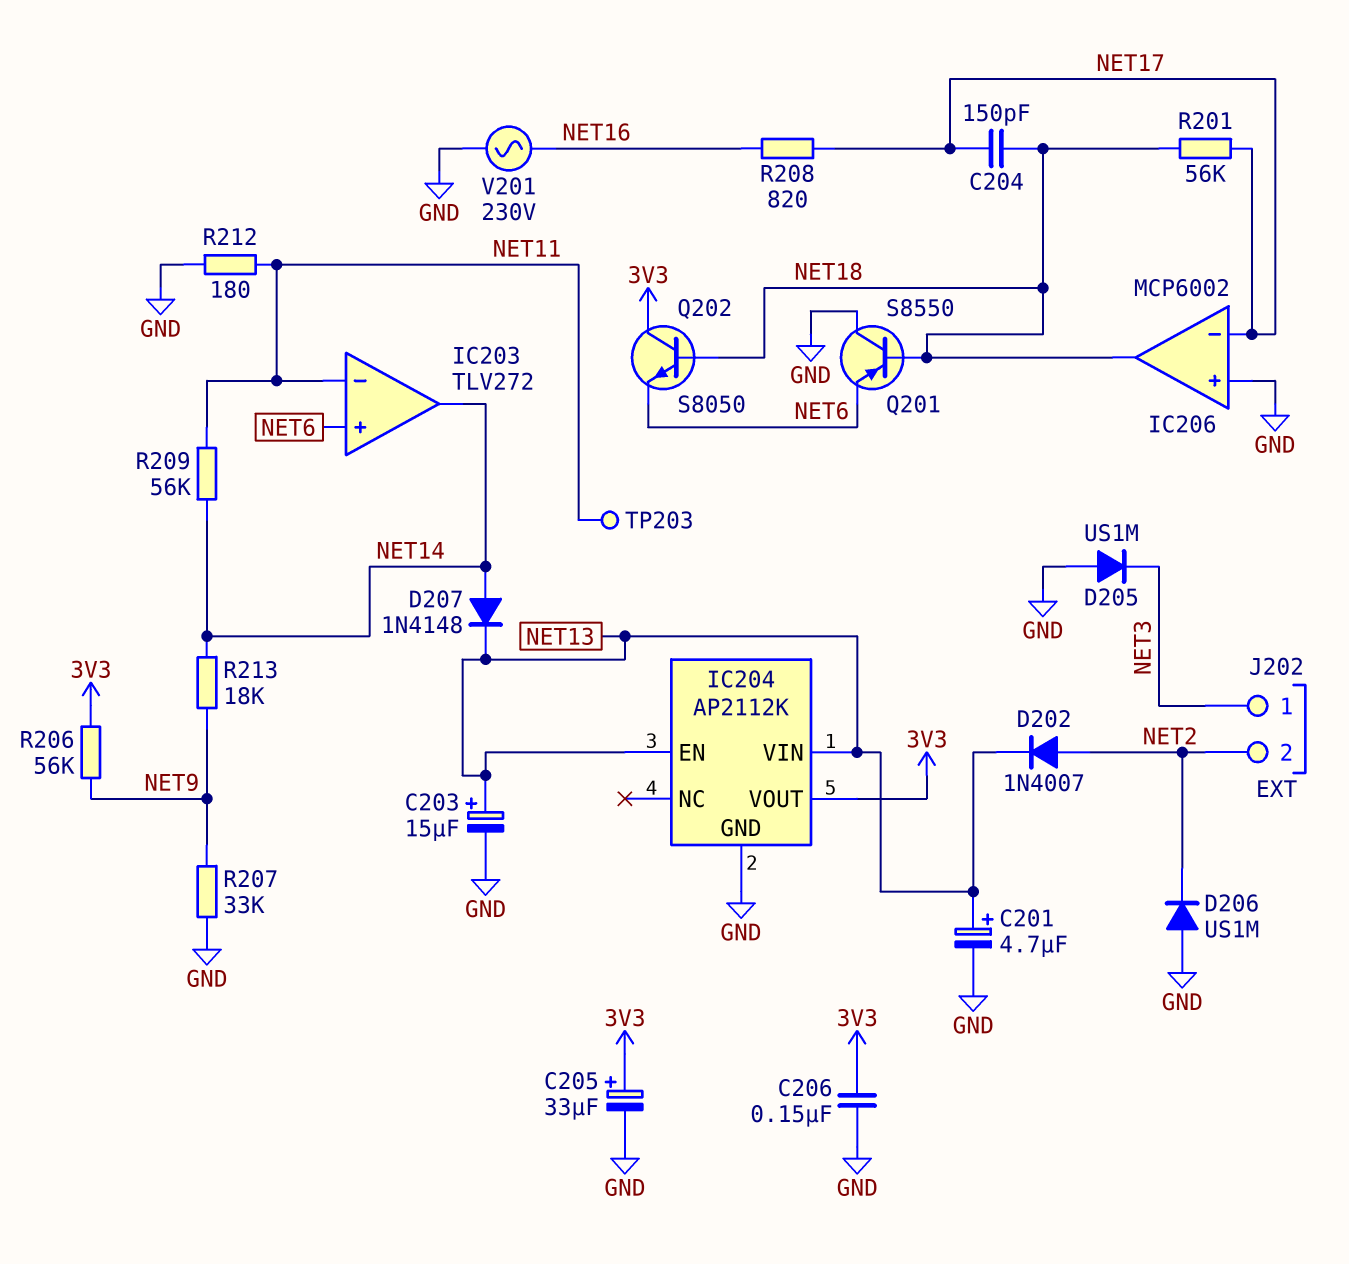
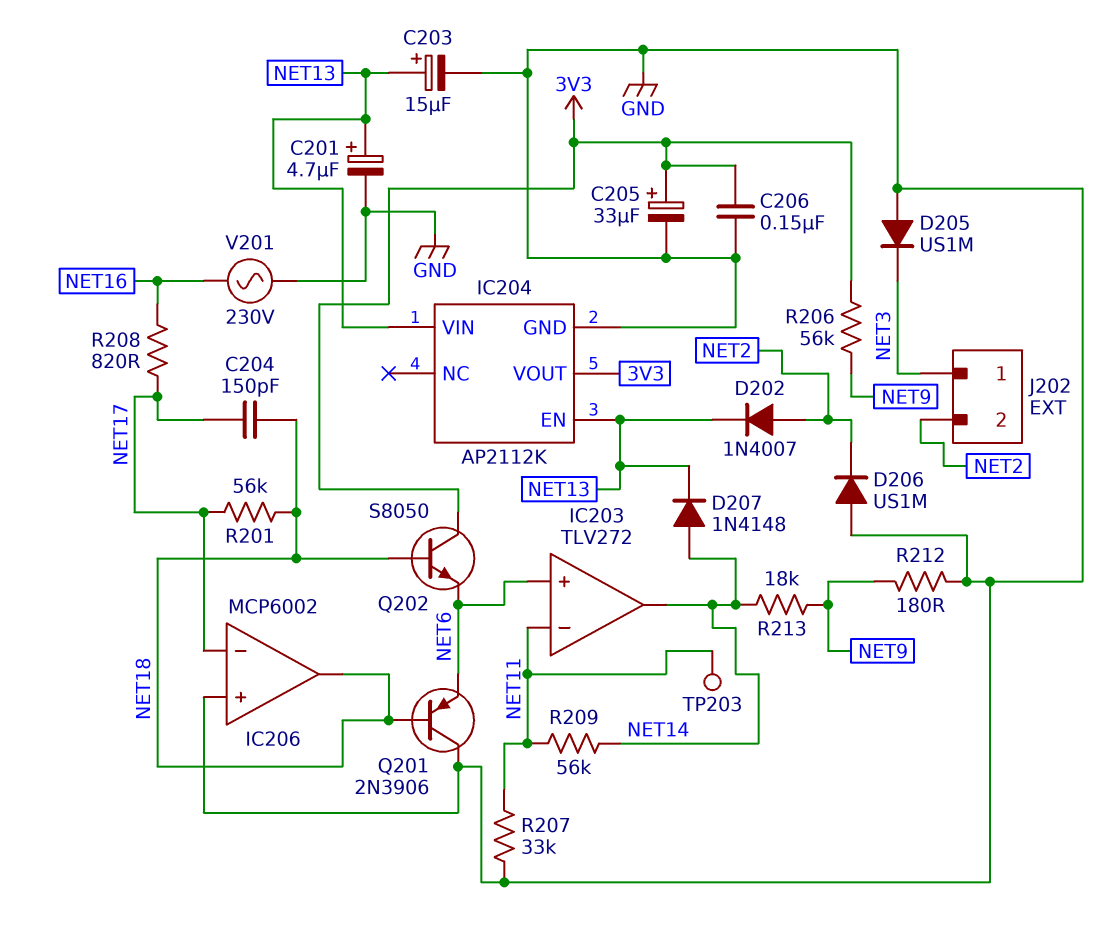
Q201: PNP S8550 (B NET18, C GND, E NET6) -> PNP 2N3906 (B NET18, C GND, E NET6)
R207: 33k (GND, NET9) -> 33k (GND, NET11)
R212: 180 (GND, NET11) -> 180 (GND, NET9)

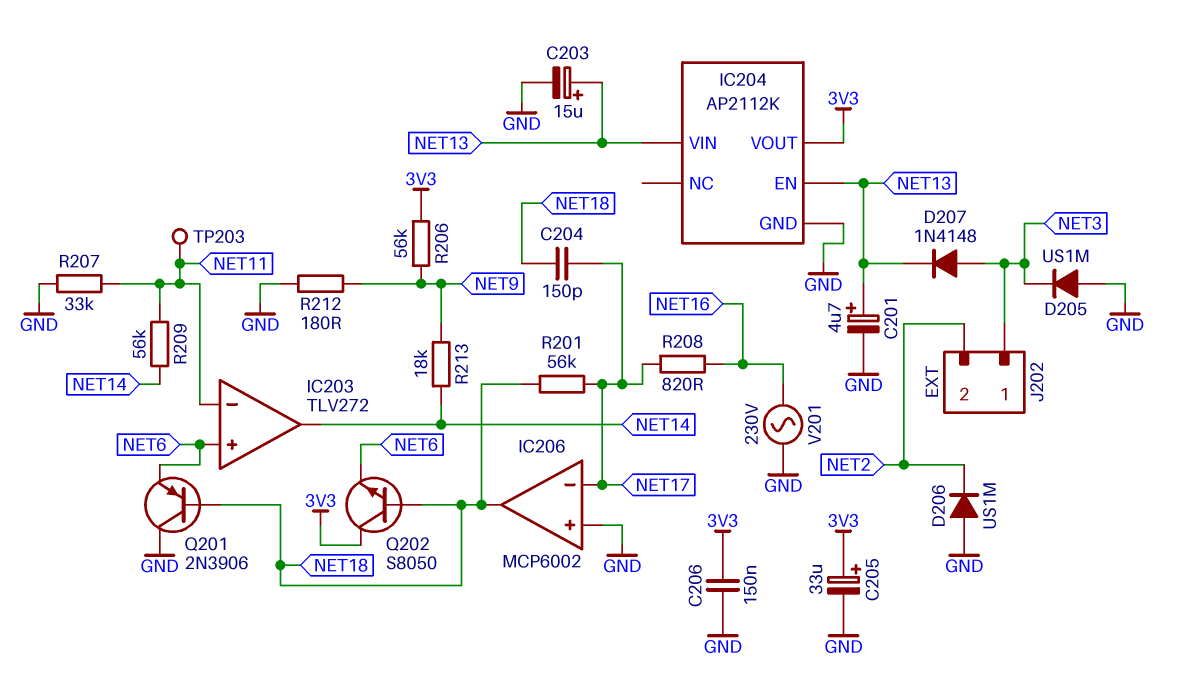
D202: diode 1N4007 (A NET2, K NET13) -> none
D207: diode 1N4148 (A NET14, K NET13) -> diode 1N4148 (A NET3, K NET13)

